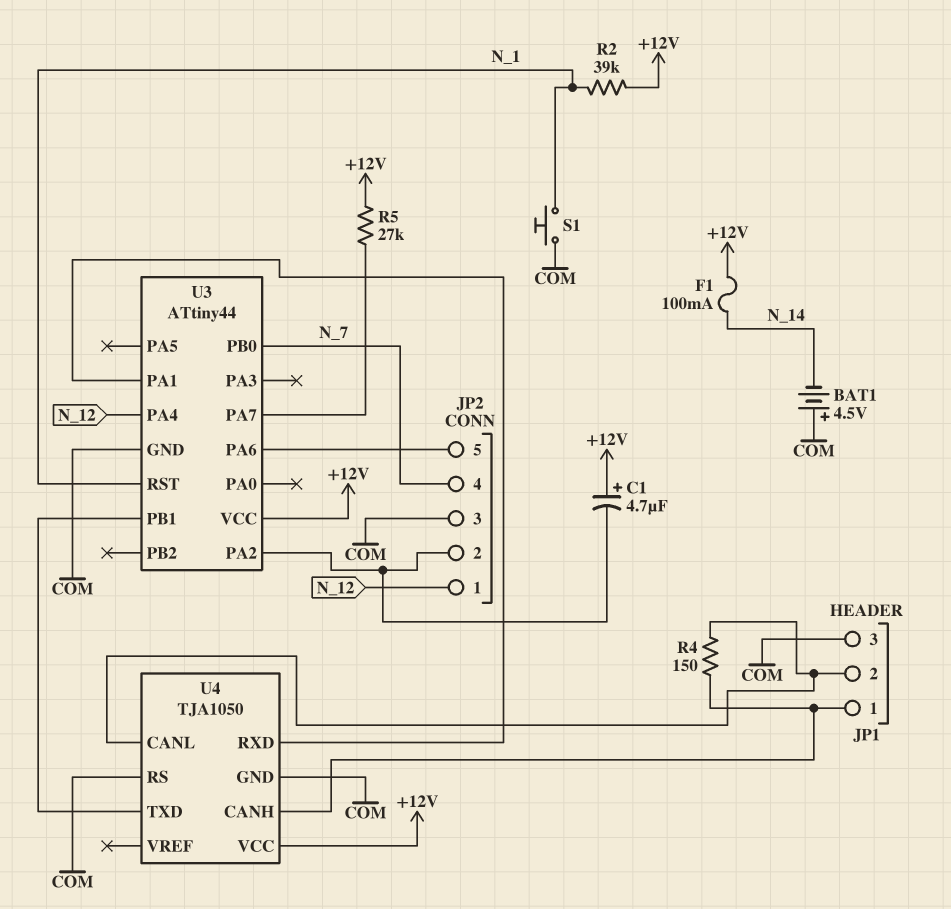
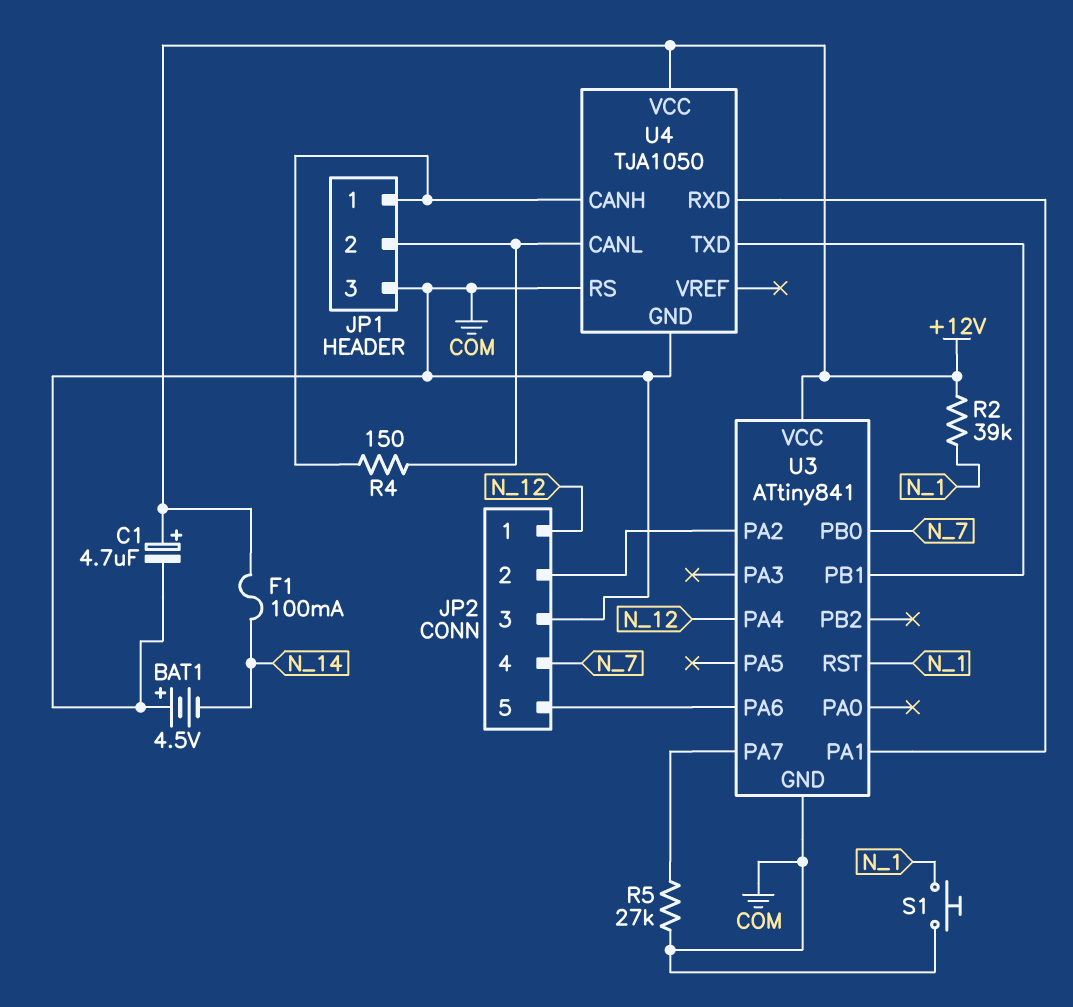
C1: 4.7uF (plus +12V, minus JP2/2) -> 4.7uF (plus +12V, minus COM)
R5: 27k (+12V, U3/PA7) -> 27k (COM, U3/PA7)
U3: ATtiny44 -> ATtiny841

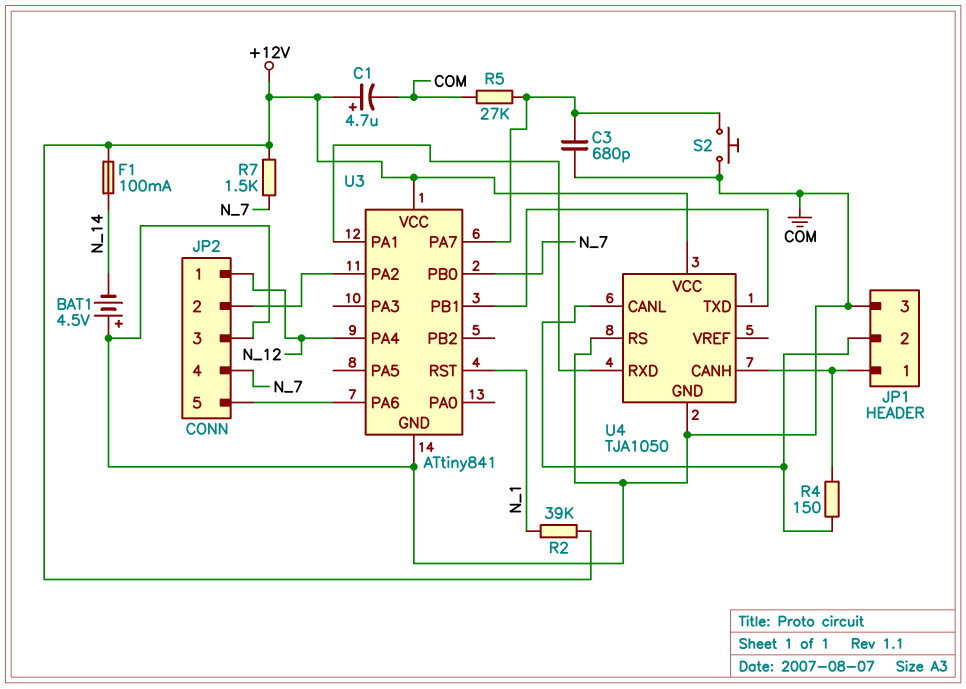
C3: none -> 680pF (COM, U3/PA7)
R7: none -> 1.5k (+12V, N_7)
S1: button (COM, N_1) -> none
S2: none -> button (COM, U3/PA7)

